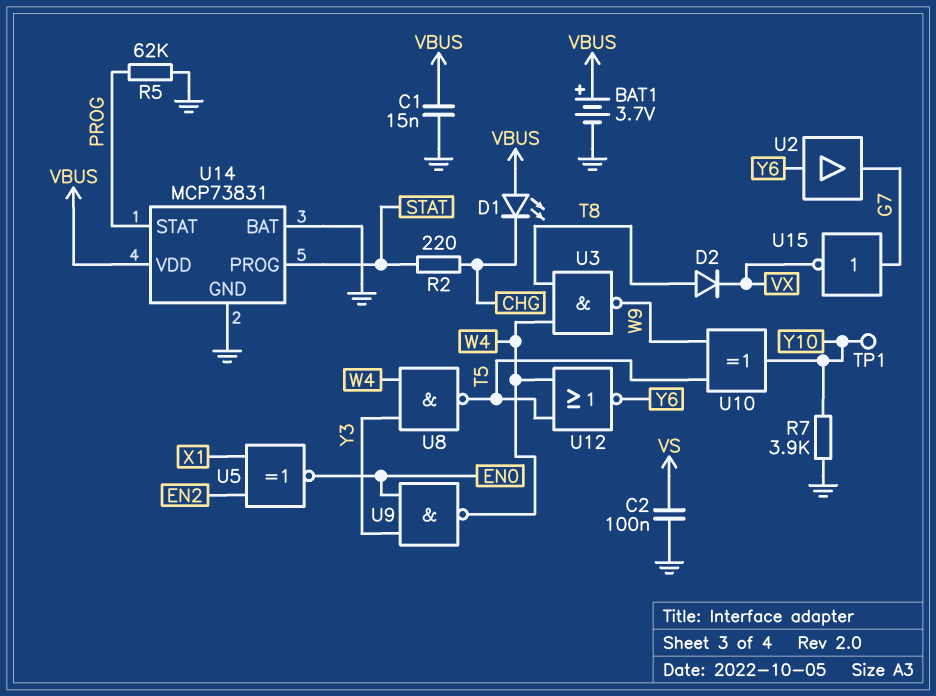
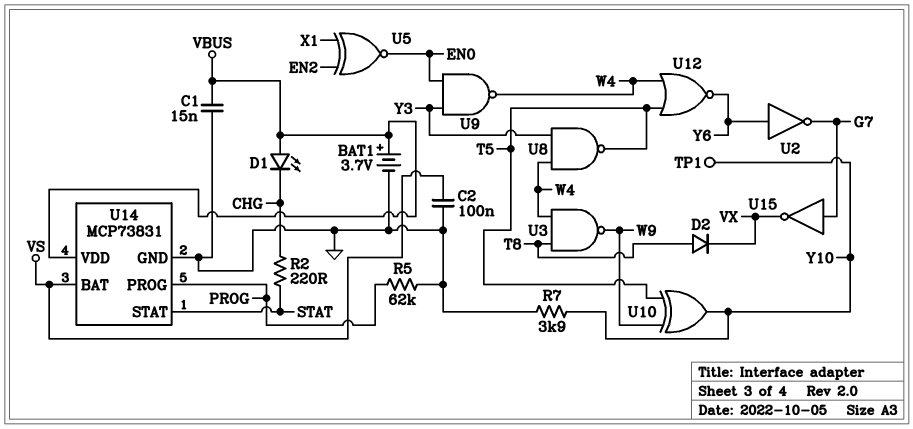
U2: buffer (in Y6, out G7) -> NOT (in Y6, out G7)
U14 pin BAT: GND -> VS
U14 pin PROG: STAT -> PROG
U14 pin STAT: PROG -> STAT

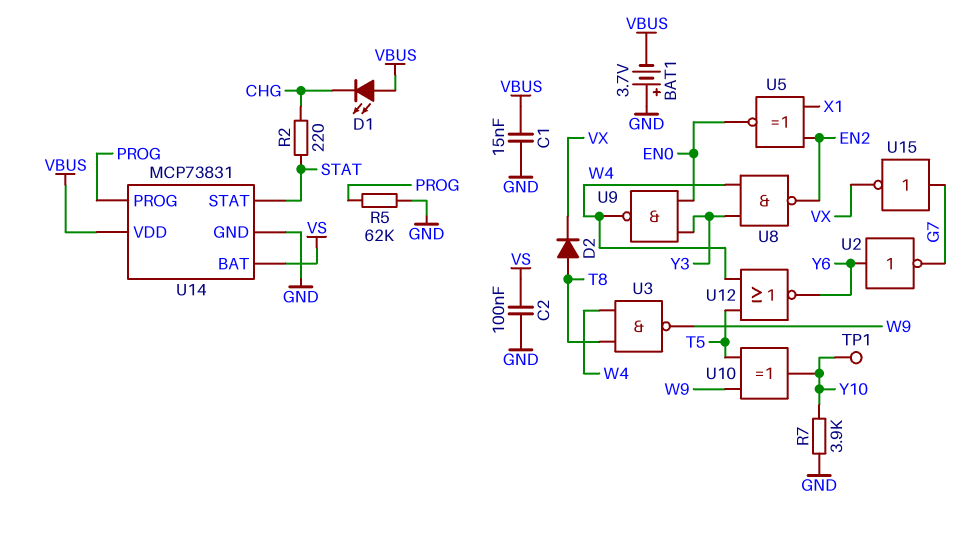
BAT1: 3.7V (plus VBUS, minus GND) -> 3.7V (plus GND, minus VBUS)
U8: NAND (in W4, in Y3, out T5) -> NAND (in W4, in Y3, out EN2)

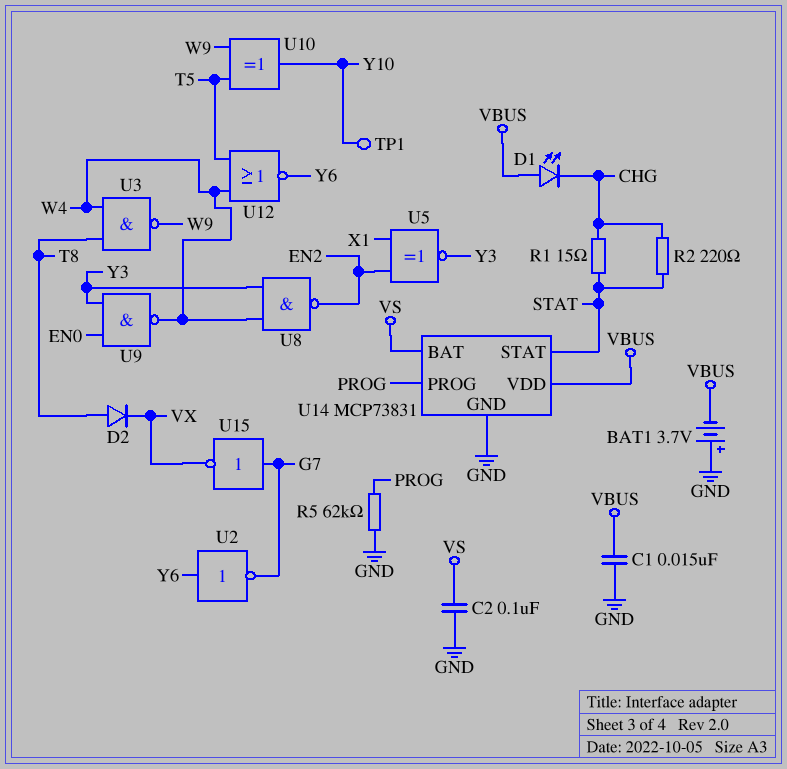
R1: none -> 15 (CHG, STAT)
R7: 3.9k (GND, Y10) -> none
U5: XNOR (in EN2, in X1, out EN0) -> XNOR (in EN2, in X1, out Y3)

